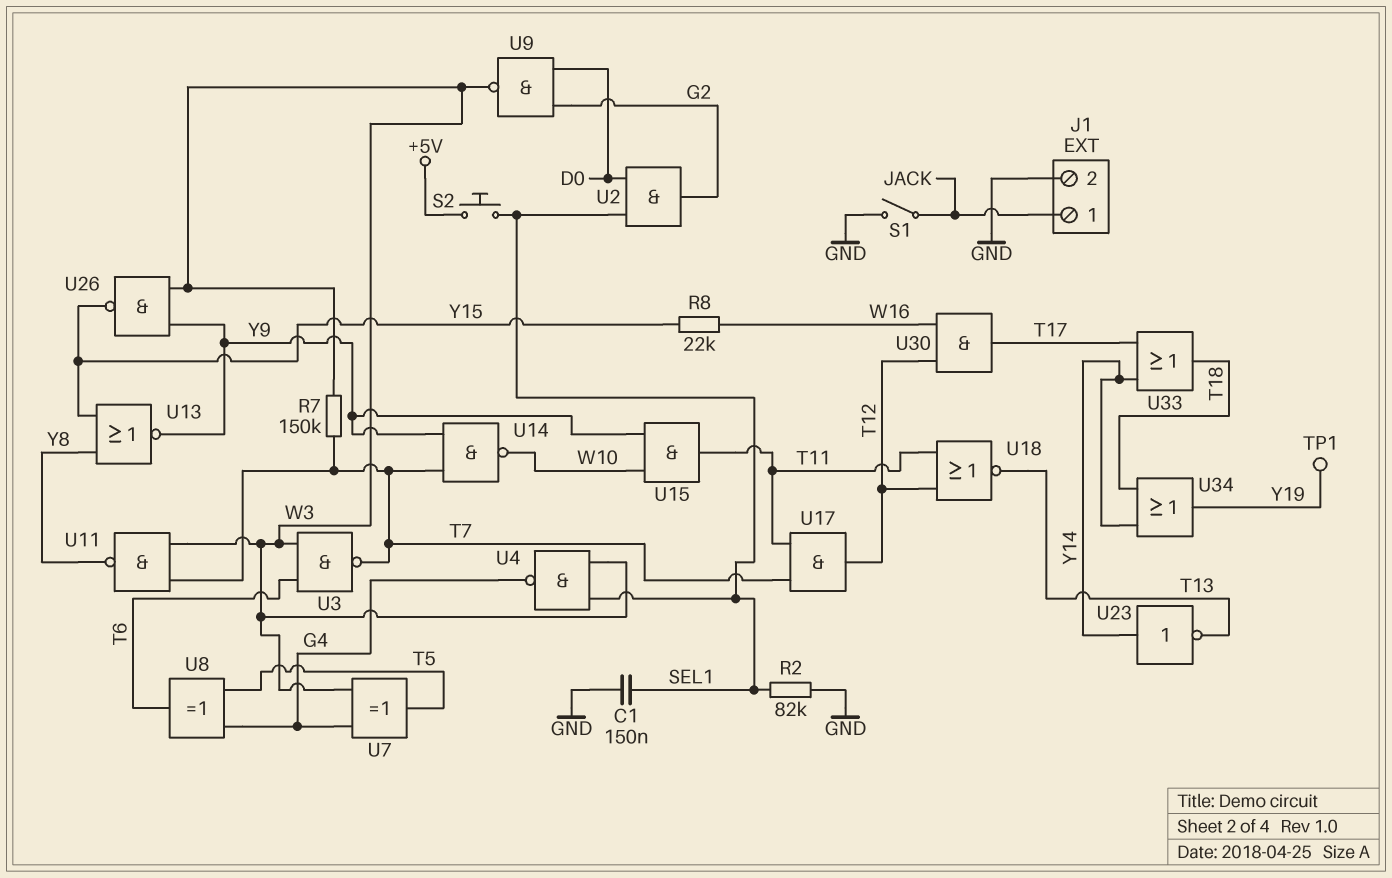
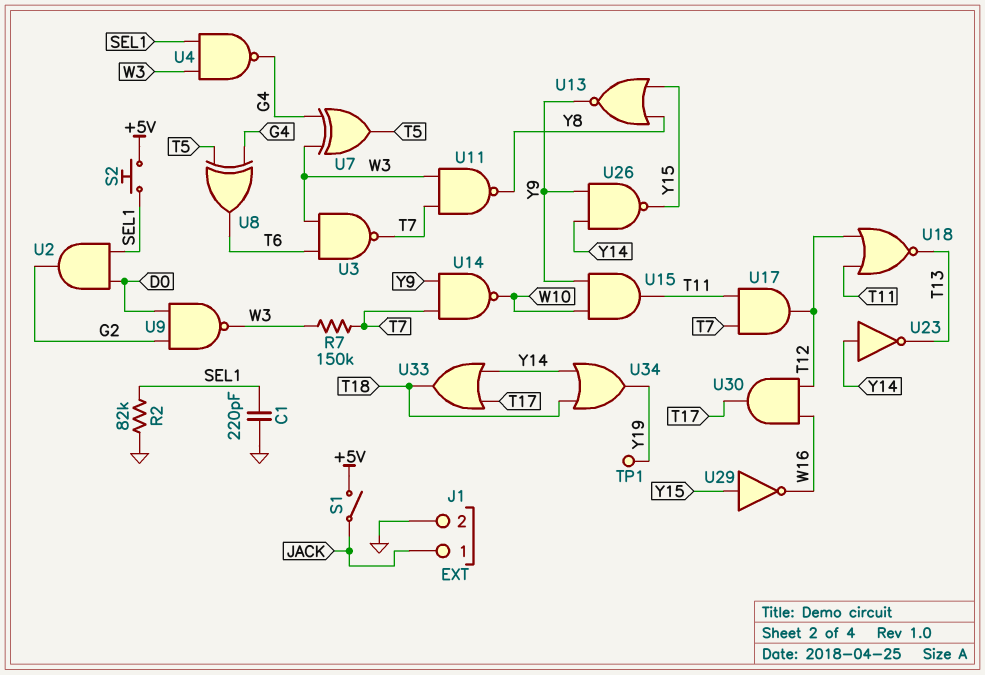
C1: 150nF (GND, SEL1) -> 220pF (GND, SEL1)
R8: 22k (W16, Y15) -> none
S1: switch (GND, JACK) -> switch (+5V, JACK)
U26: NAND (in W3, in Y9, out Y15) -> NAND (in Y9, in Y14, out Y15)
U29: none -> NOT (in Y15, out W16)

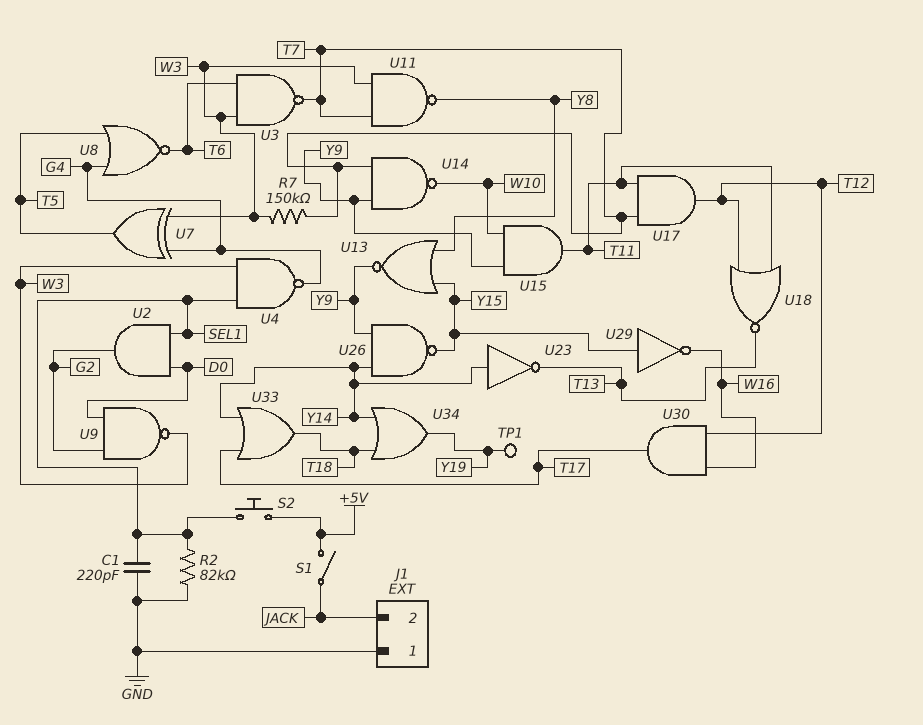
J1 pin 1: JACK -> GND
J1 pin 2: GND -> JACK
U8: XOR (in G4, in T5, out T6) -> NOR (in G4, in T5, out T6)

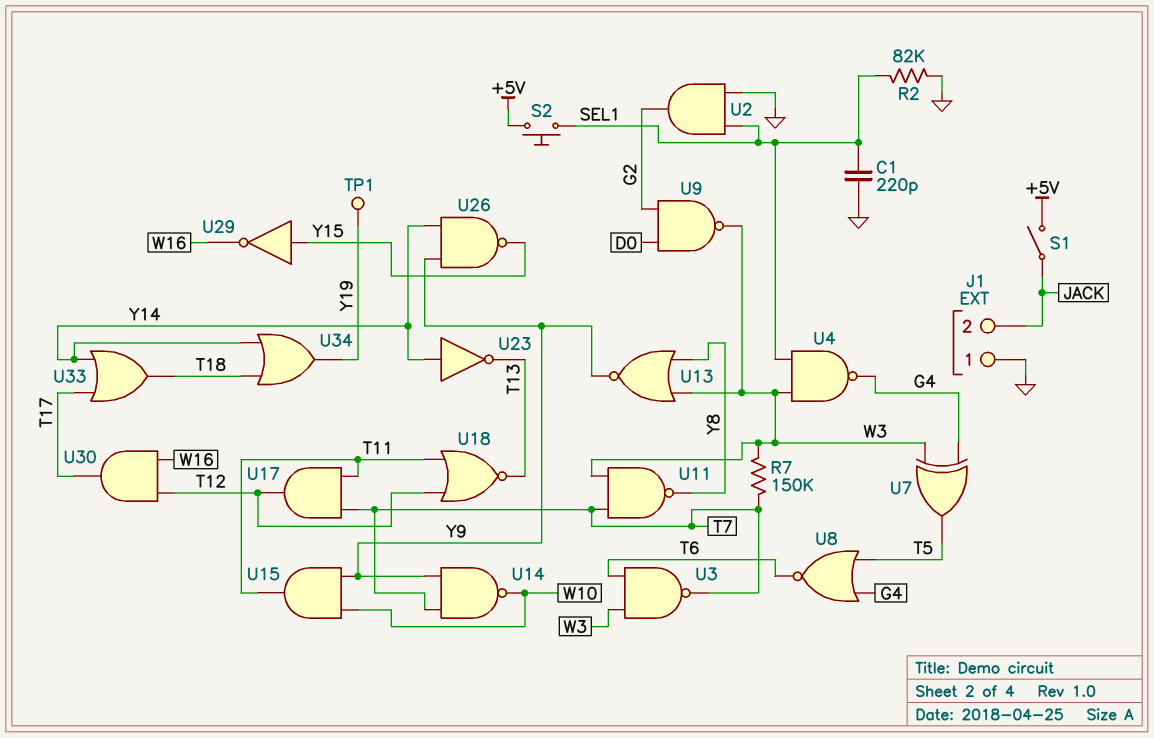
U2: AND (in D0, in SEL1, out G2) -> AND (in GND, in SEL1, out G2)
U13: NOR (in Y8, in Y15, out Y9) -> NOR (in W3, in Y8, out Y9)

